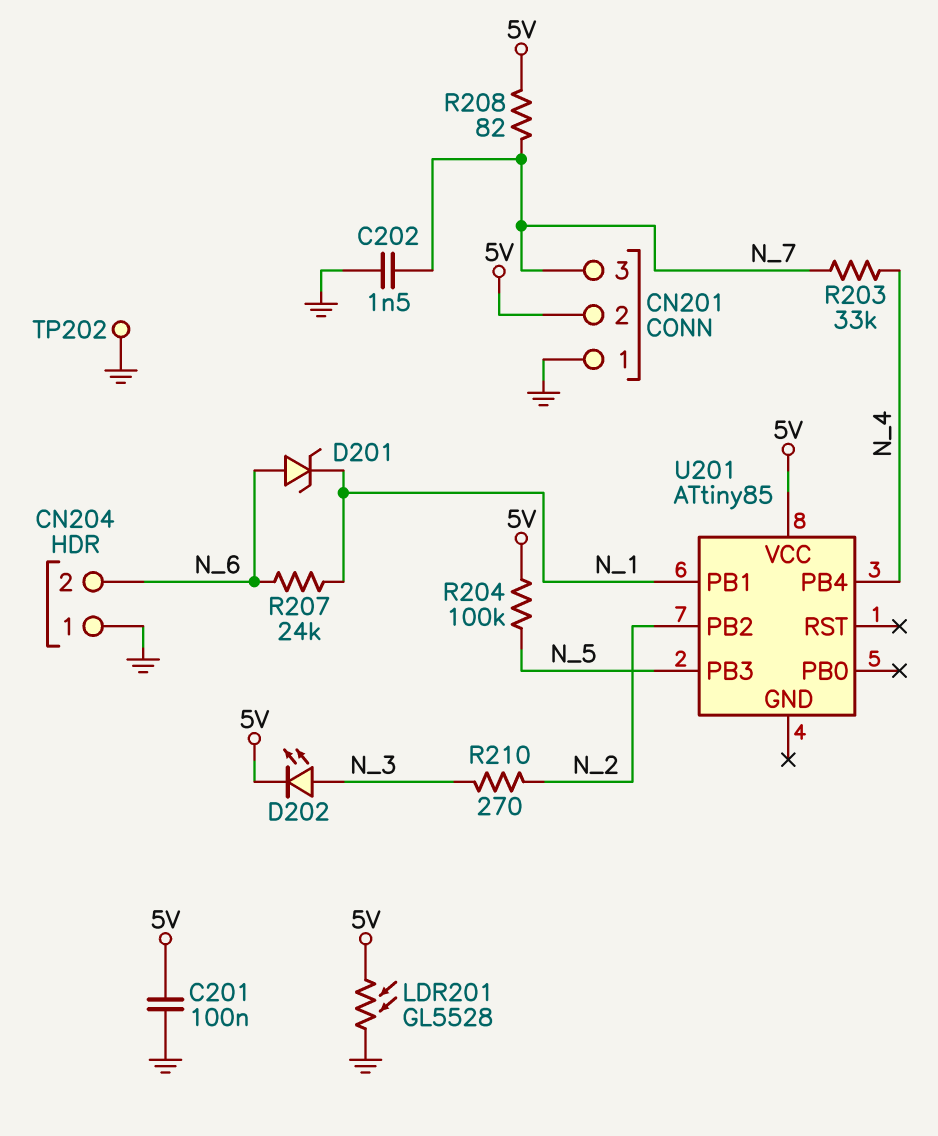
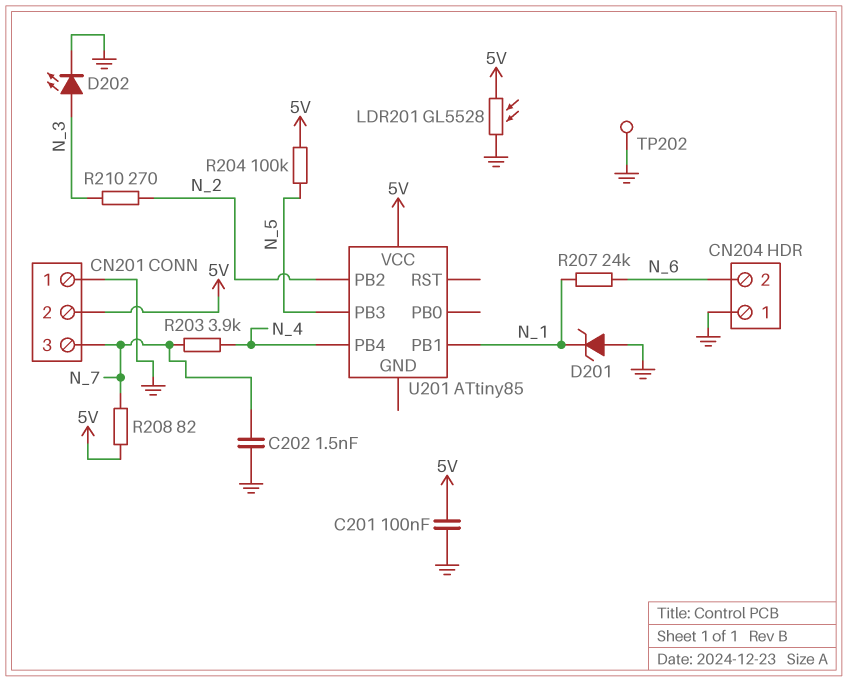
D201: zener (A N_6, K N_1) -> zener (A GND, K N_1)
D202: LED (A N_3, K 5V) -> LED (A N_3, K GND)
R203: 33k (N_4, N_7) -> 3.9k (N_4, N_7)

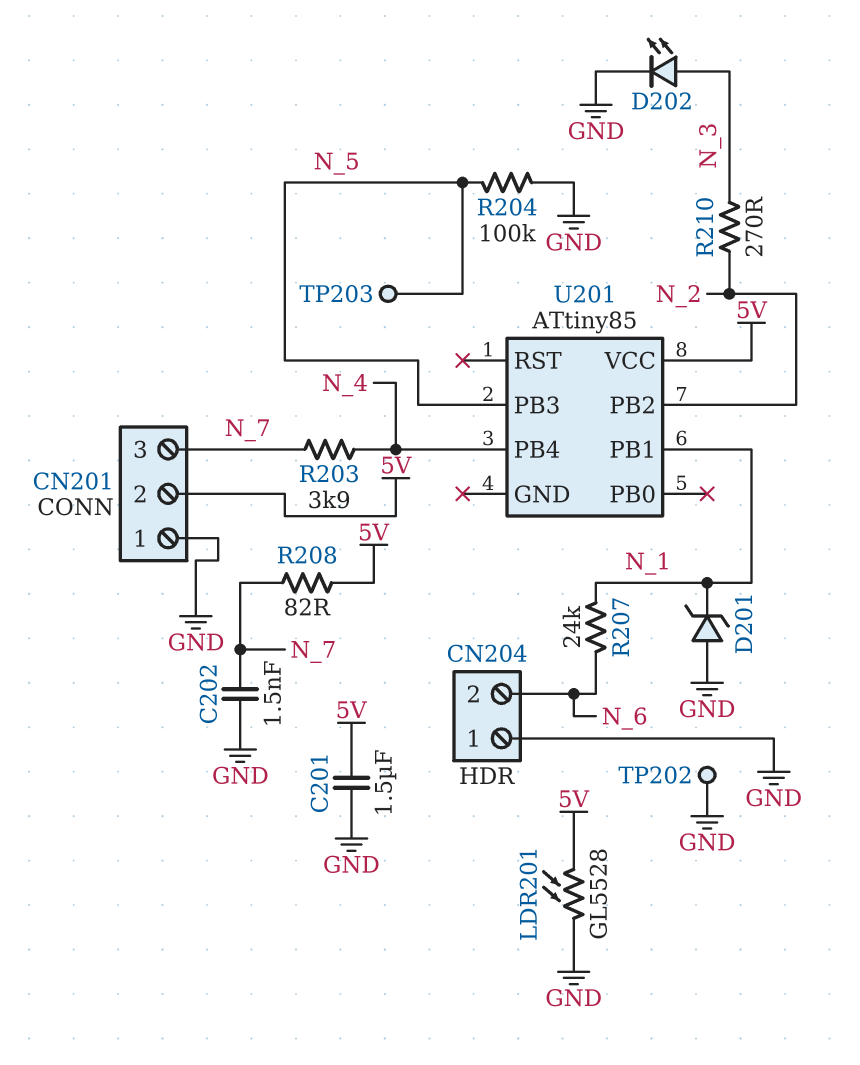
C201: 100nF (5V, GND) -> 1.5uF (5V, GND)
R204: 100k (5V, N_5) -> 100k (GND, N_5)
TP203: none -> test point (N_5)

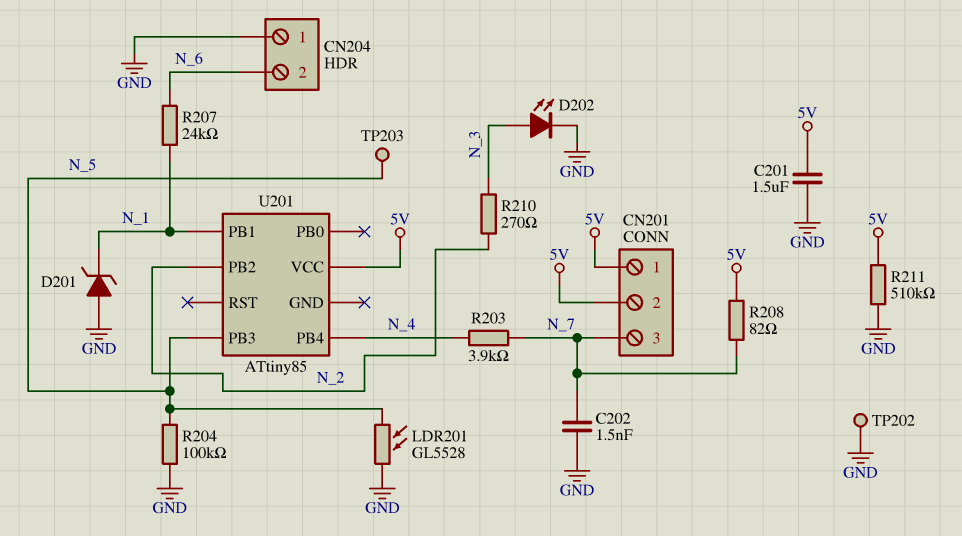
CN201 pin 1: GND -> 5V
LDR201: GL5528 (5V, GND) -> GL5528 (GND, N_5)
R211: none -> 510k (5V, GND)

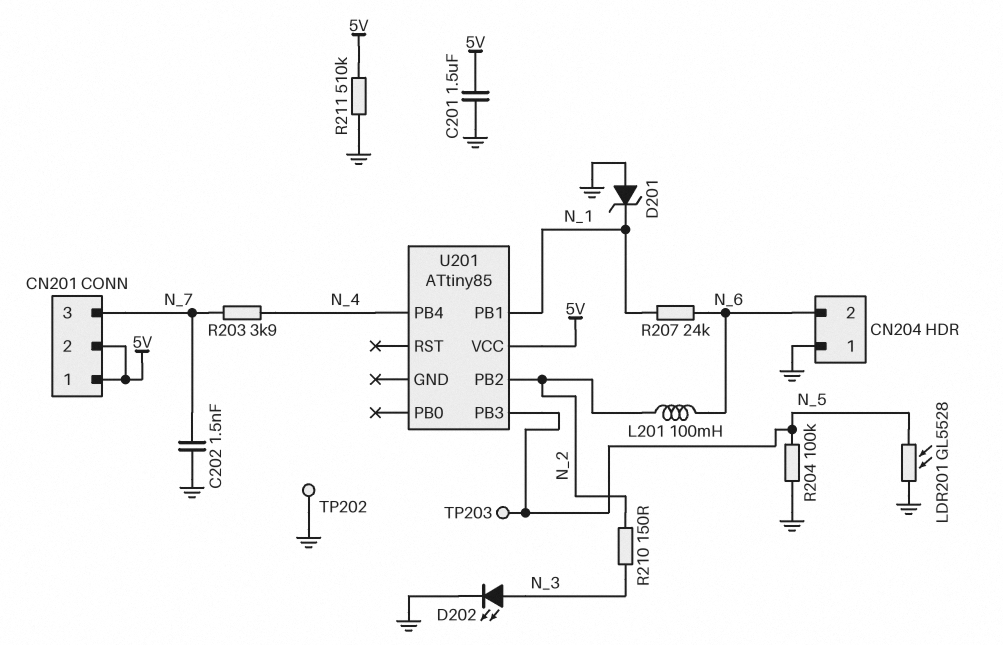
L201: none -> 100mH (N_2, N_6)
R208: 82 (5V, N_7) -> none
R210: 270 (N_2, N_3) -> 150 (N_2, N_3)

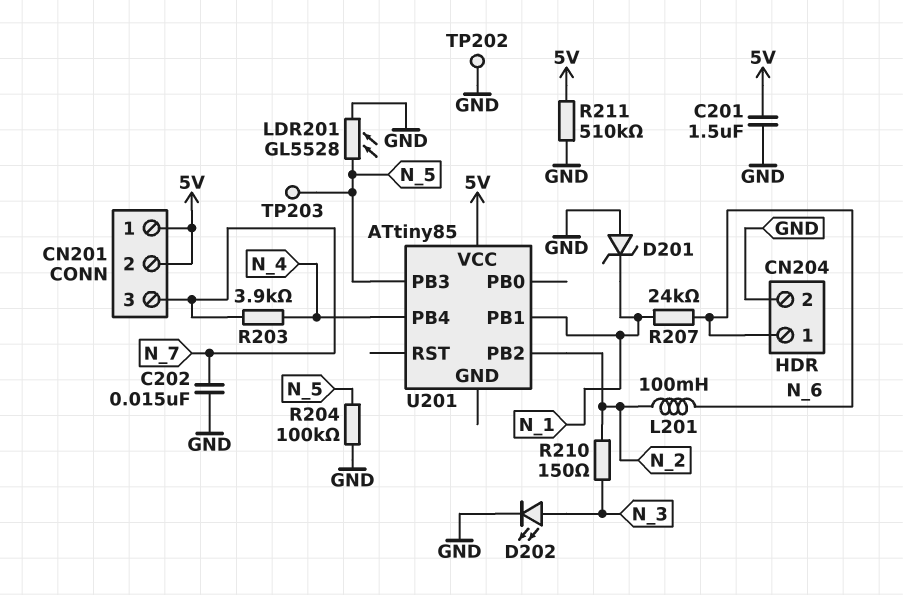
C202: 1.5nF (GND, N_7) -> 15nF (GND, N_7)
CN204 pin 1: GND -> N_6
CN204 pin 2: N_6 -> GND

